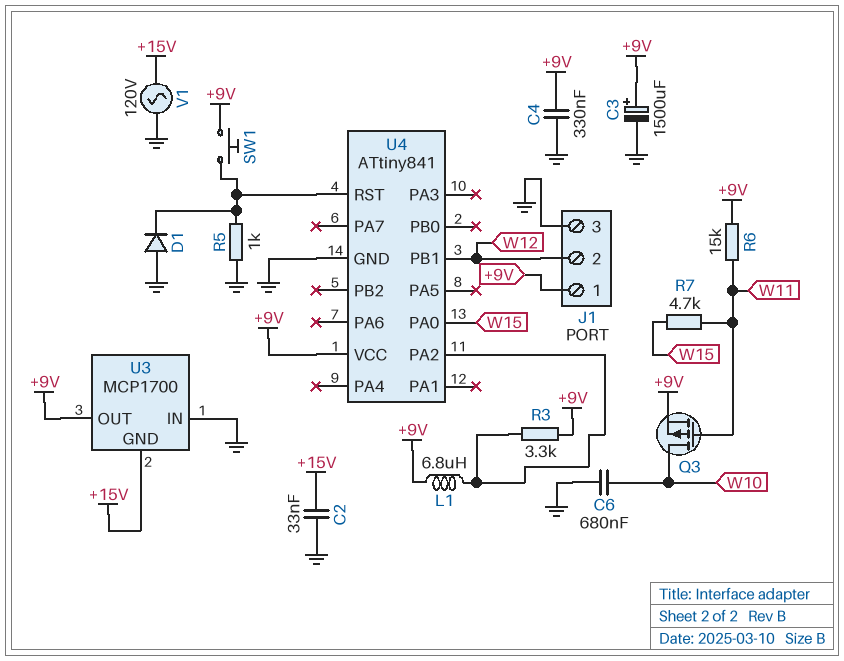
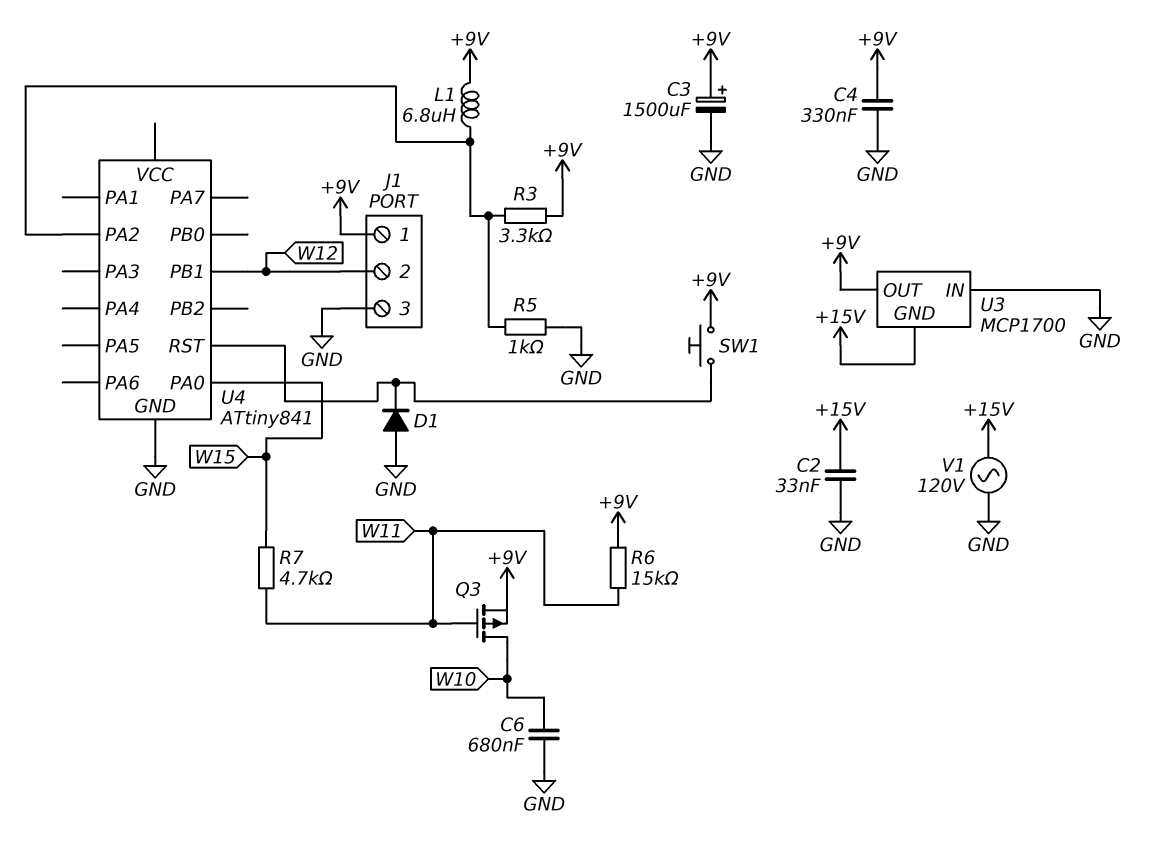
R5: 1k (GND, U4/RST) -> 1k (GND, U4/PA2)
U4 pin VCC: +9V -> none

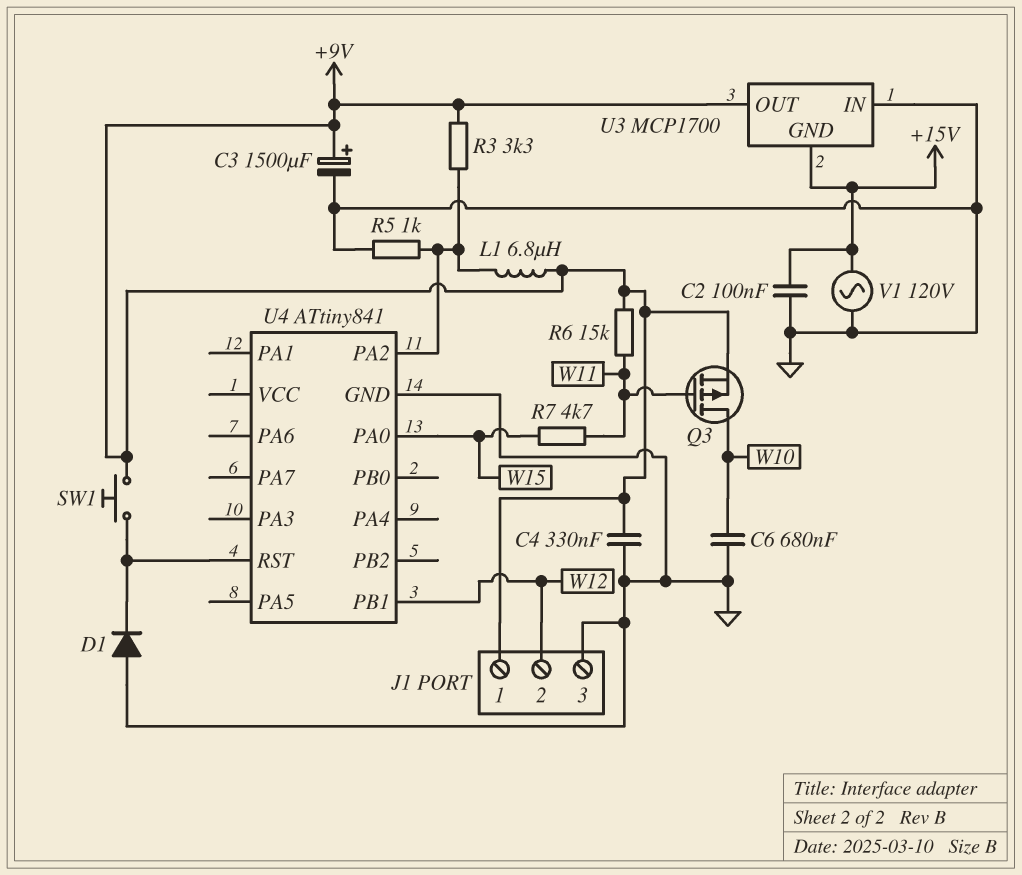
C2: 33nF (+15V, GND) -> 100nF (+15V, GND)

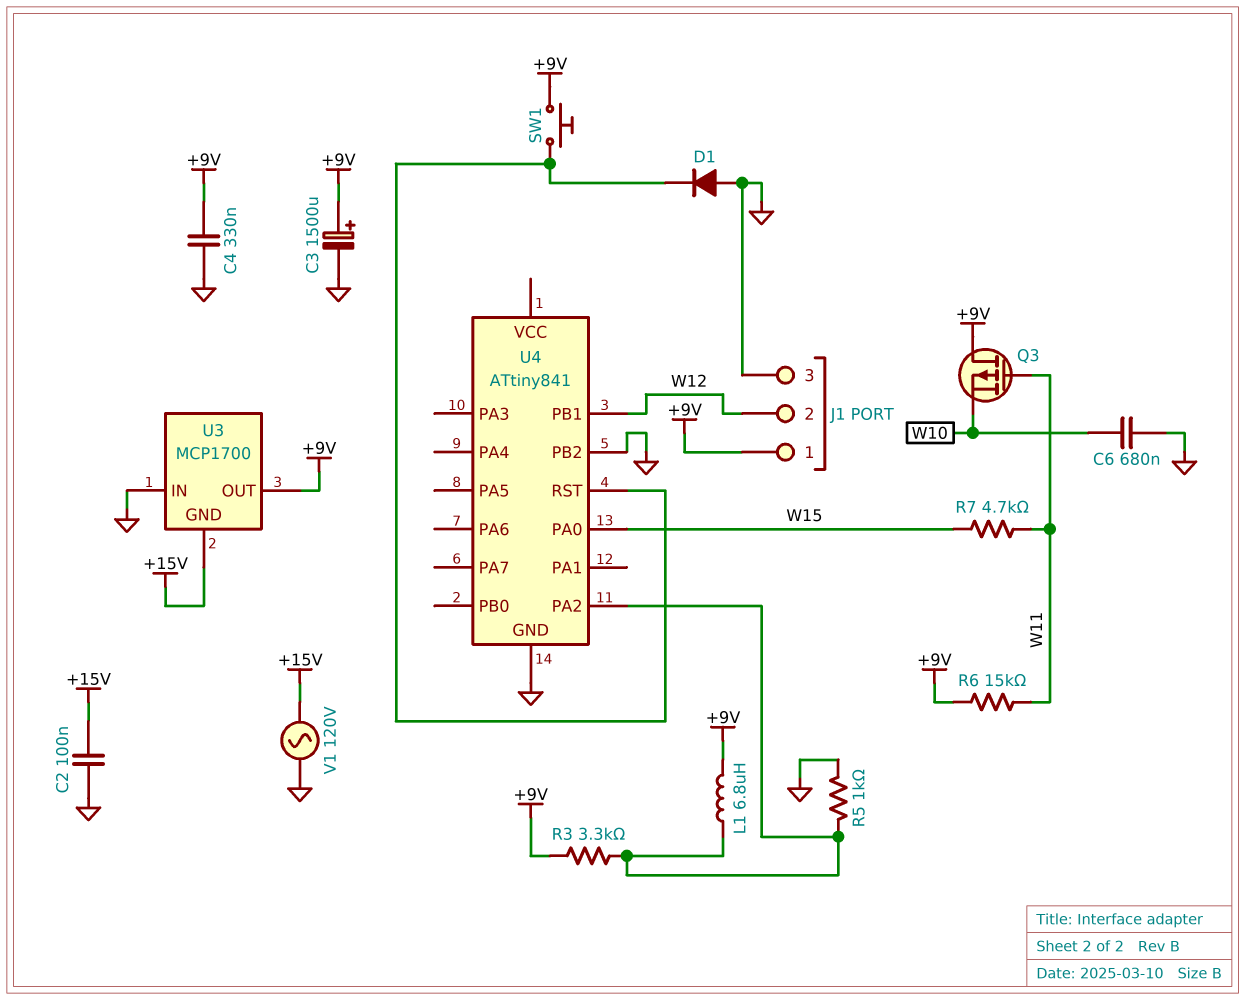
Q3: PMOS (G W11, D W10, S +9V) -> PMOS (G W11, D +9V, S W10)
U4 pin PB2: none -> GND

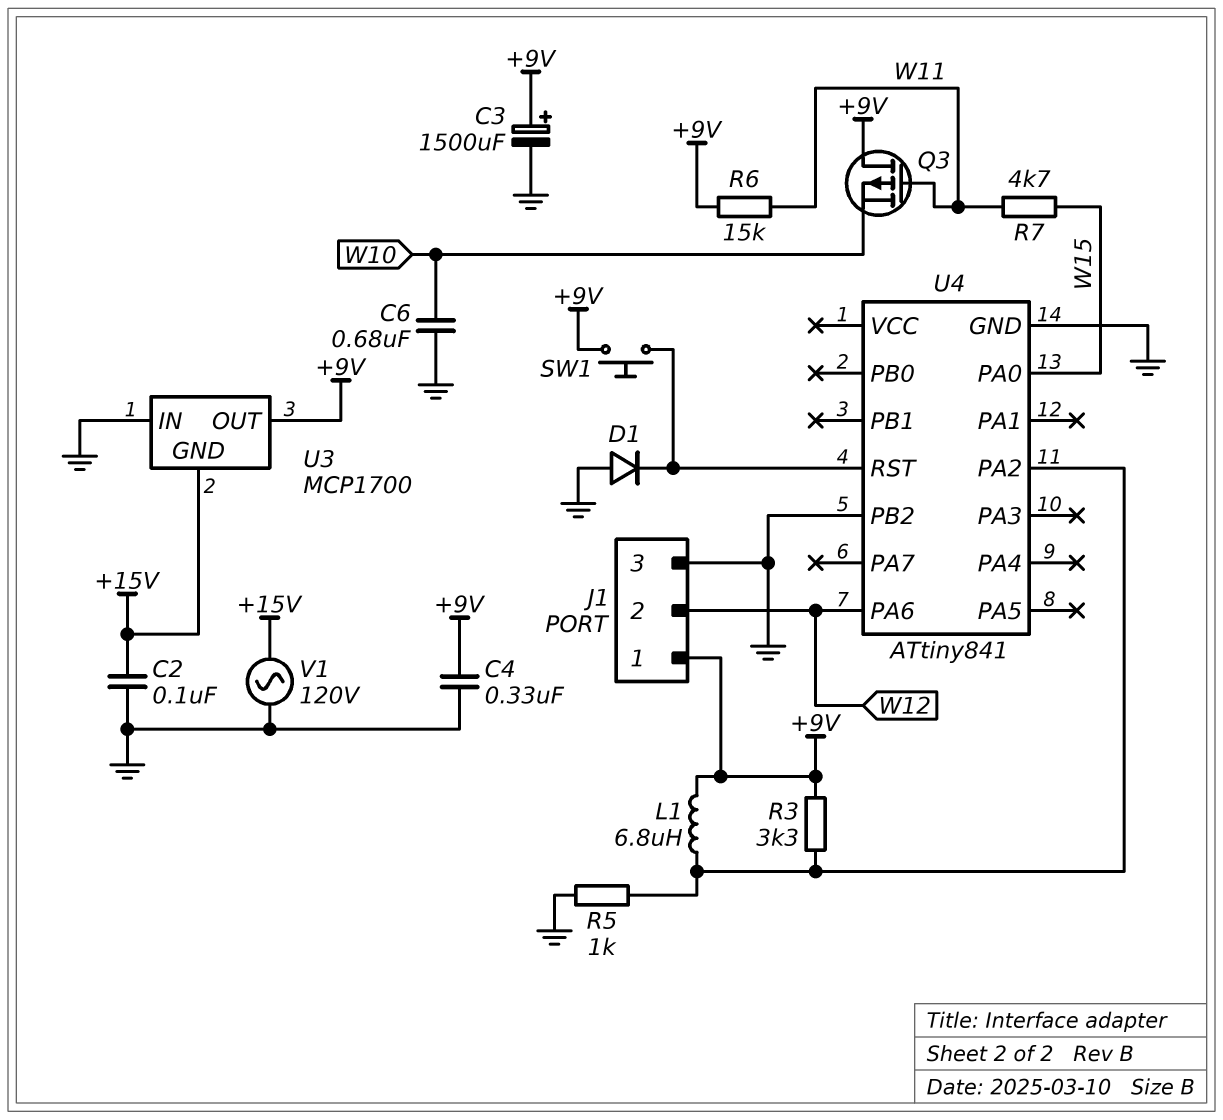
U4 pin PA6: none -> W12
U4 pin PB1: W12 -> none

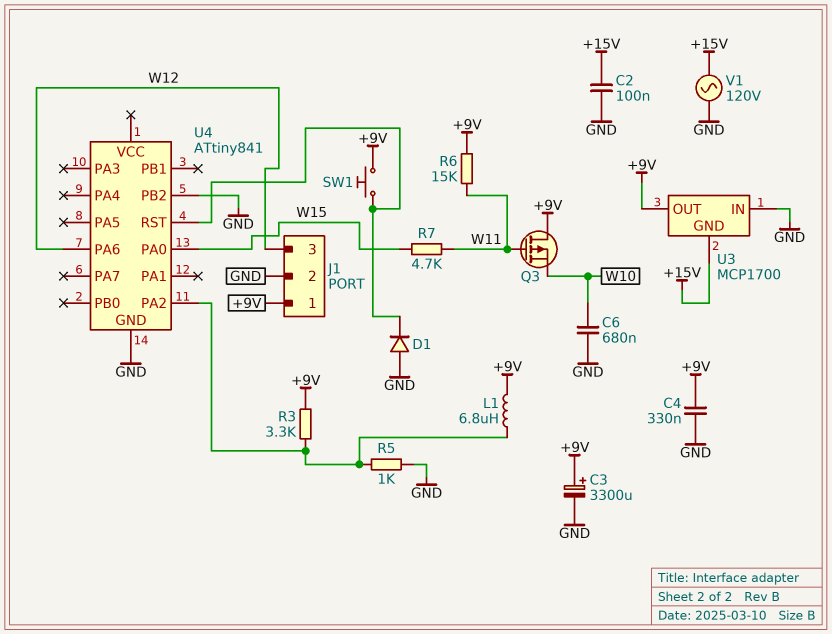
C3: 1500uF (plus +9V, minus GND) -> 3300uF (plus +9V, minus GND)
J1 pin 2: W12 -> GND
J1 pin 3: GND -> W12

